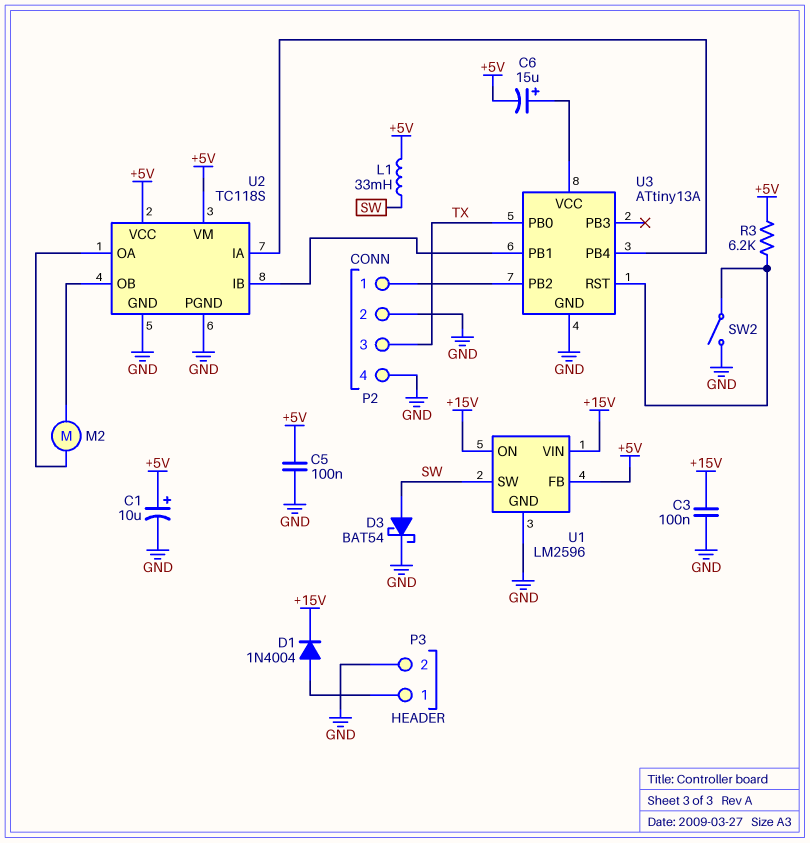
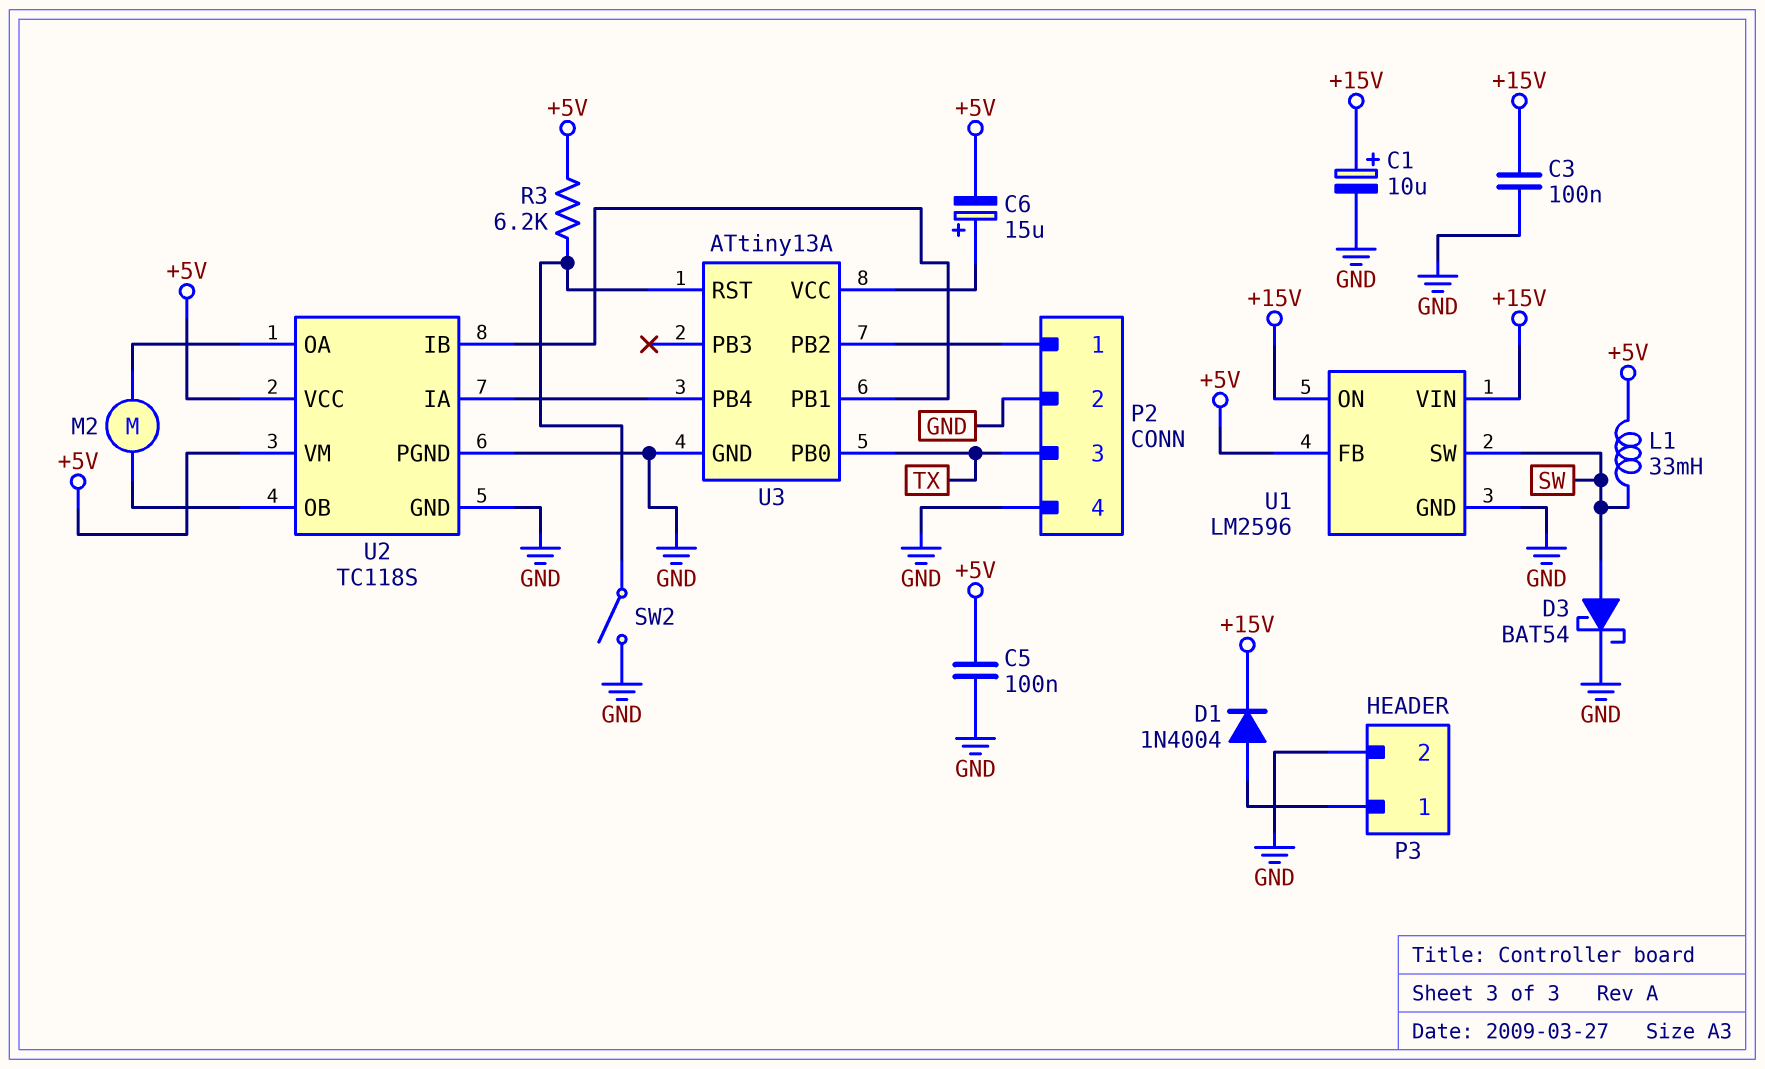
C1: 10uF (plus +5V, minus GND) -> 10uF (plus +15V, minus GND)

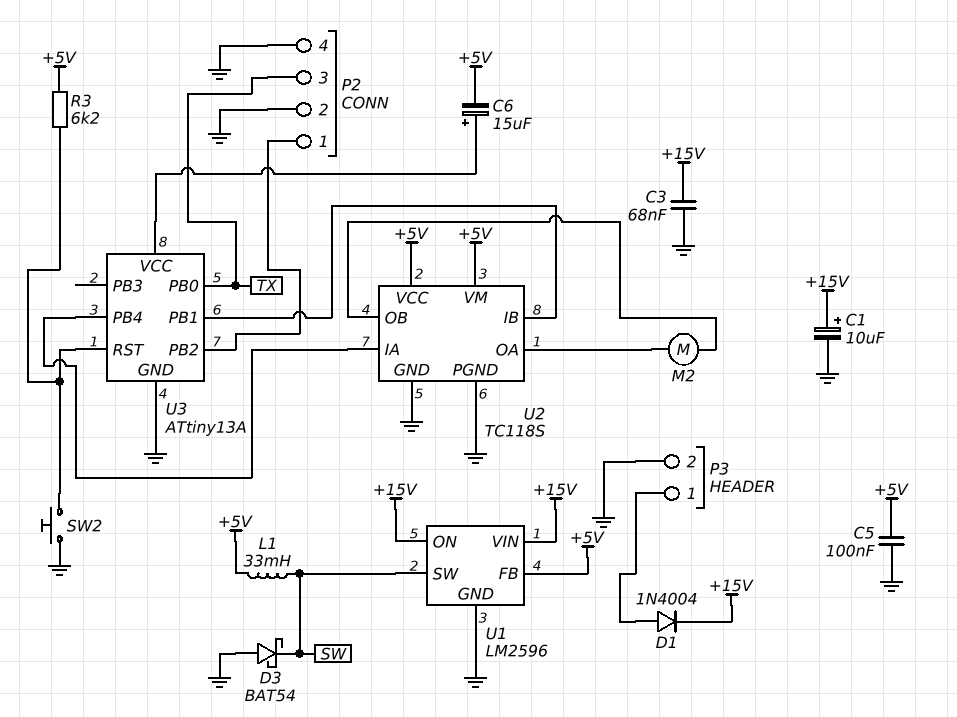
C3: 100nF (+15V, GND) -> 68nF (+15V, GND)
D3: schottky BAT54 (A SW, K GND) -> schottky BAT54 (A GND, K SW)
SW2: switch (GND, U3/RST) -> button (GND, U3/RST)

